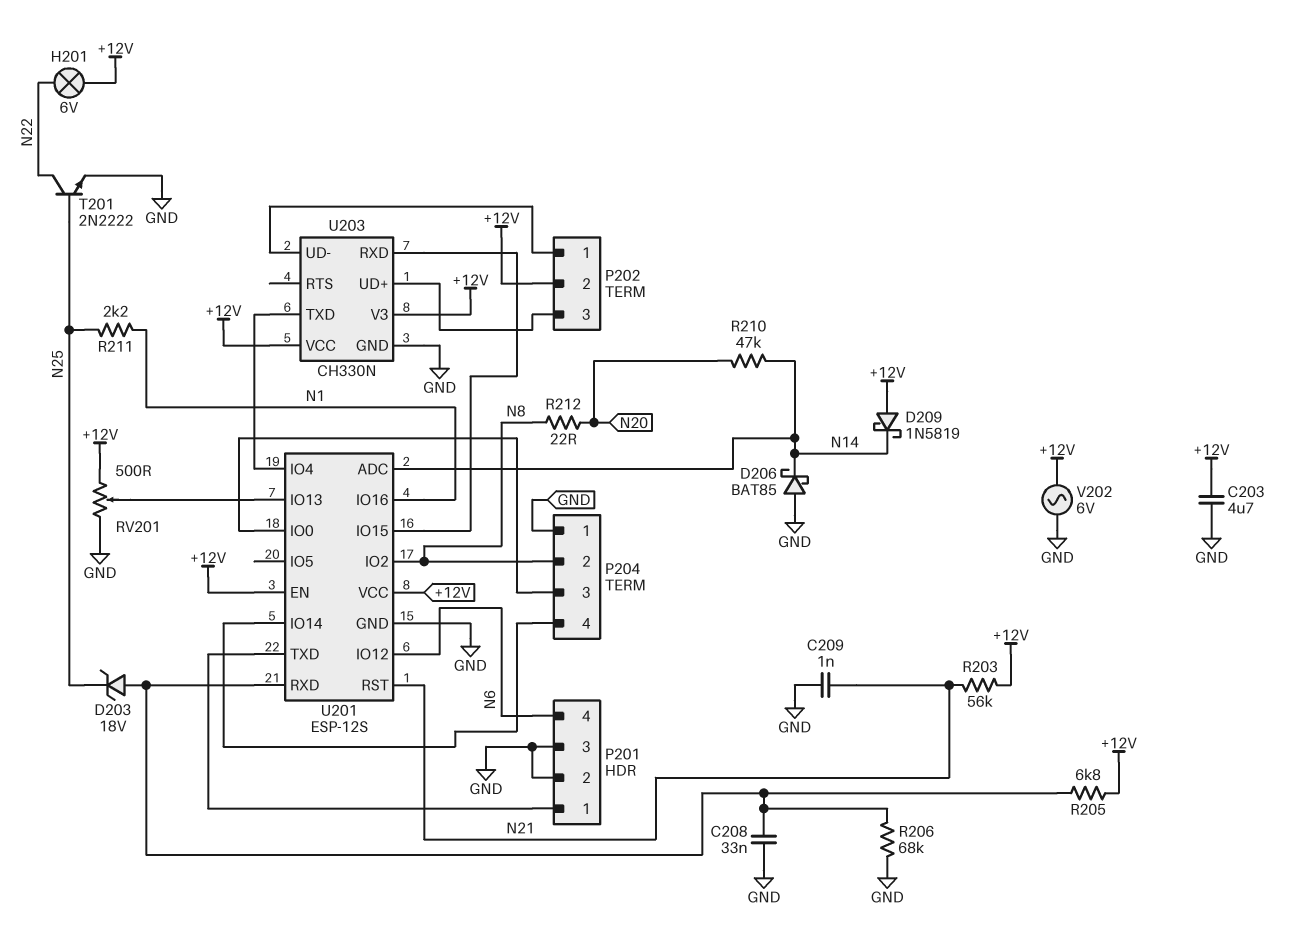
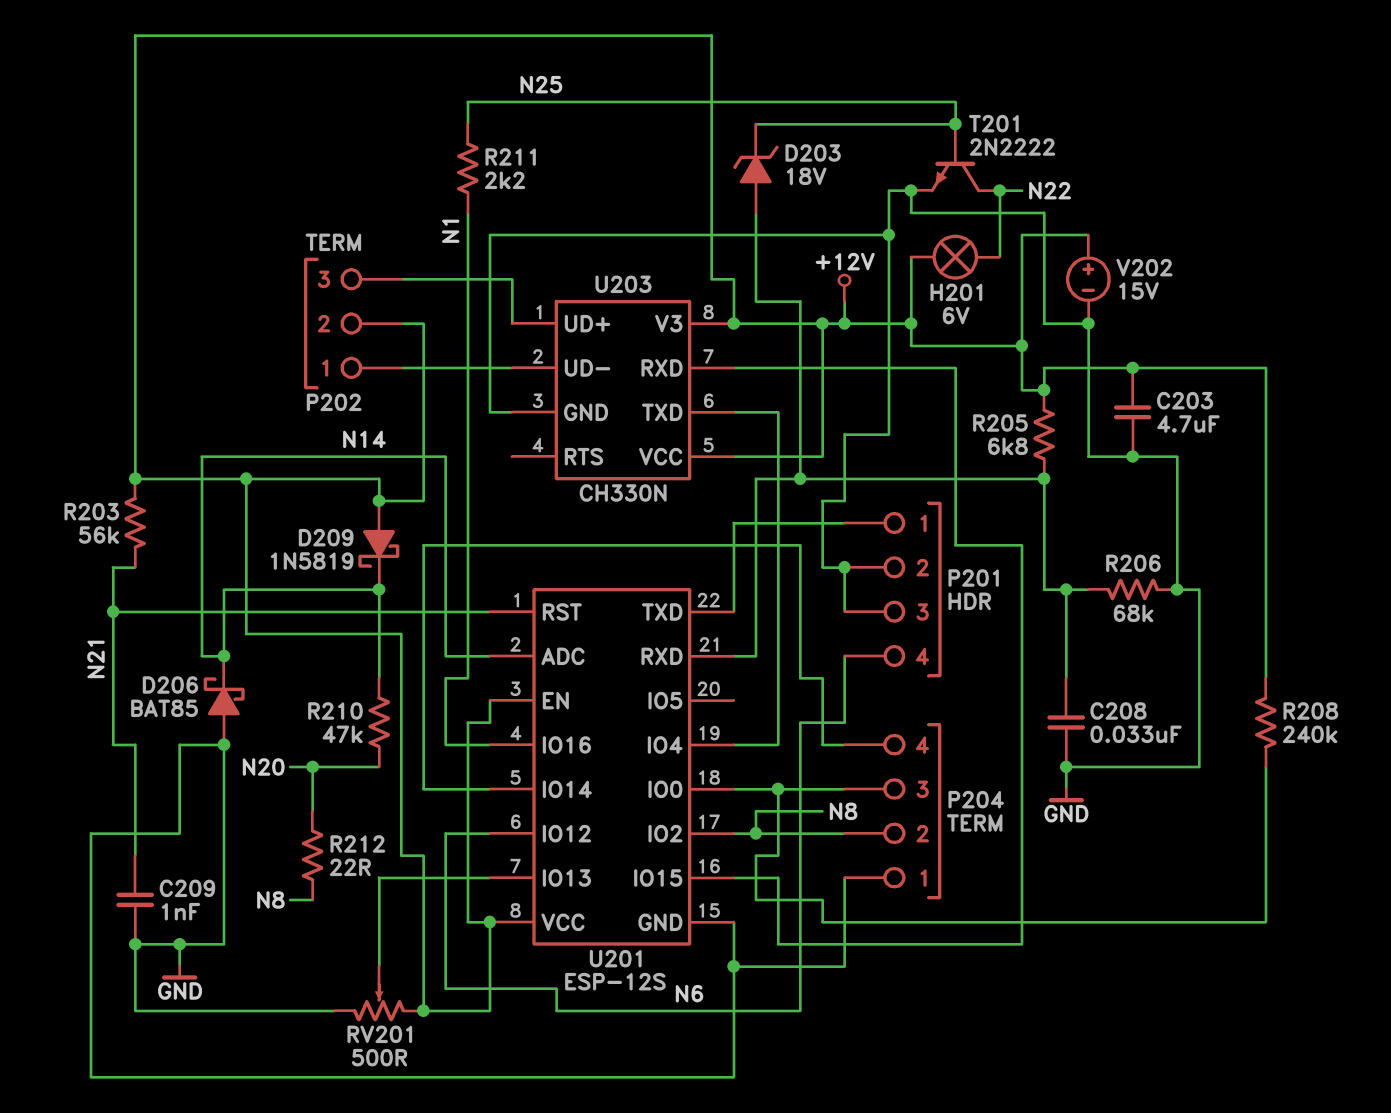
R208: none -> 240k (+12V, P204/3)
V202: AC 6V (+12V, GND) -> 15V (plus +12V, minus GND)

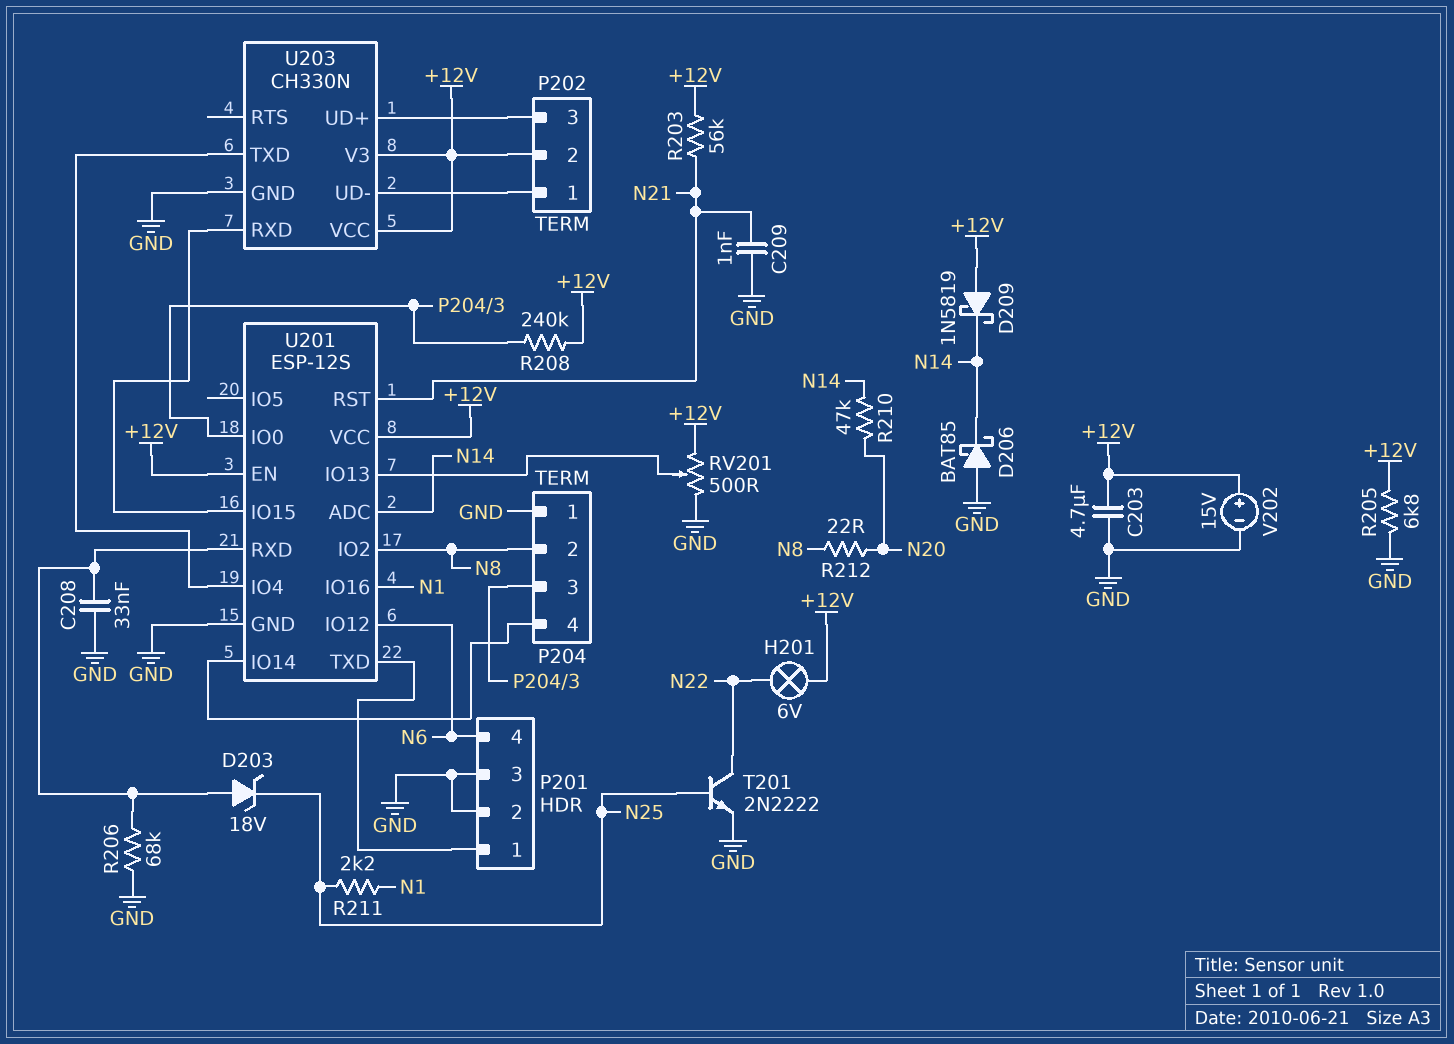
R205: 6.8k (+12V, U201/RXD) -> 6.8k (+12V, GND)

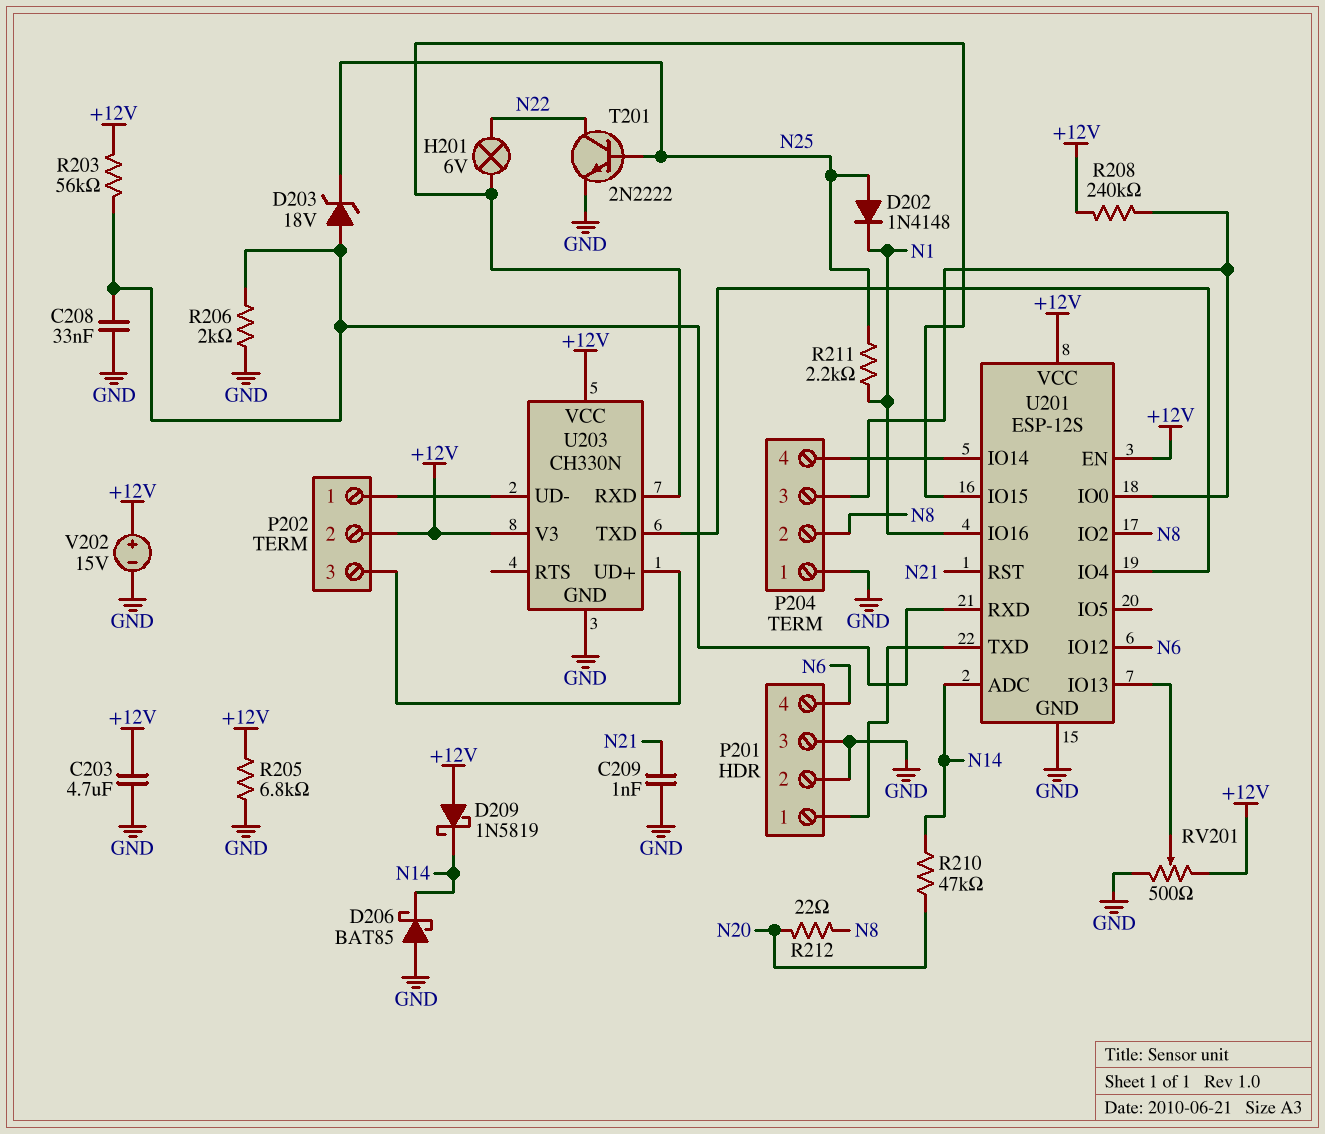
D202: none -> diode 1N4148 (A N25, K N1)
H201: lamp 6V (+12V, N22) -> lamp 6V (N22, U201/IO15)
R203: 56k (+12V, N21) -> 56k (+12V, U201/RXD)
R206: 68k (GND, U201/RXD) -> 2k (GND, U201/RXD)

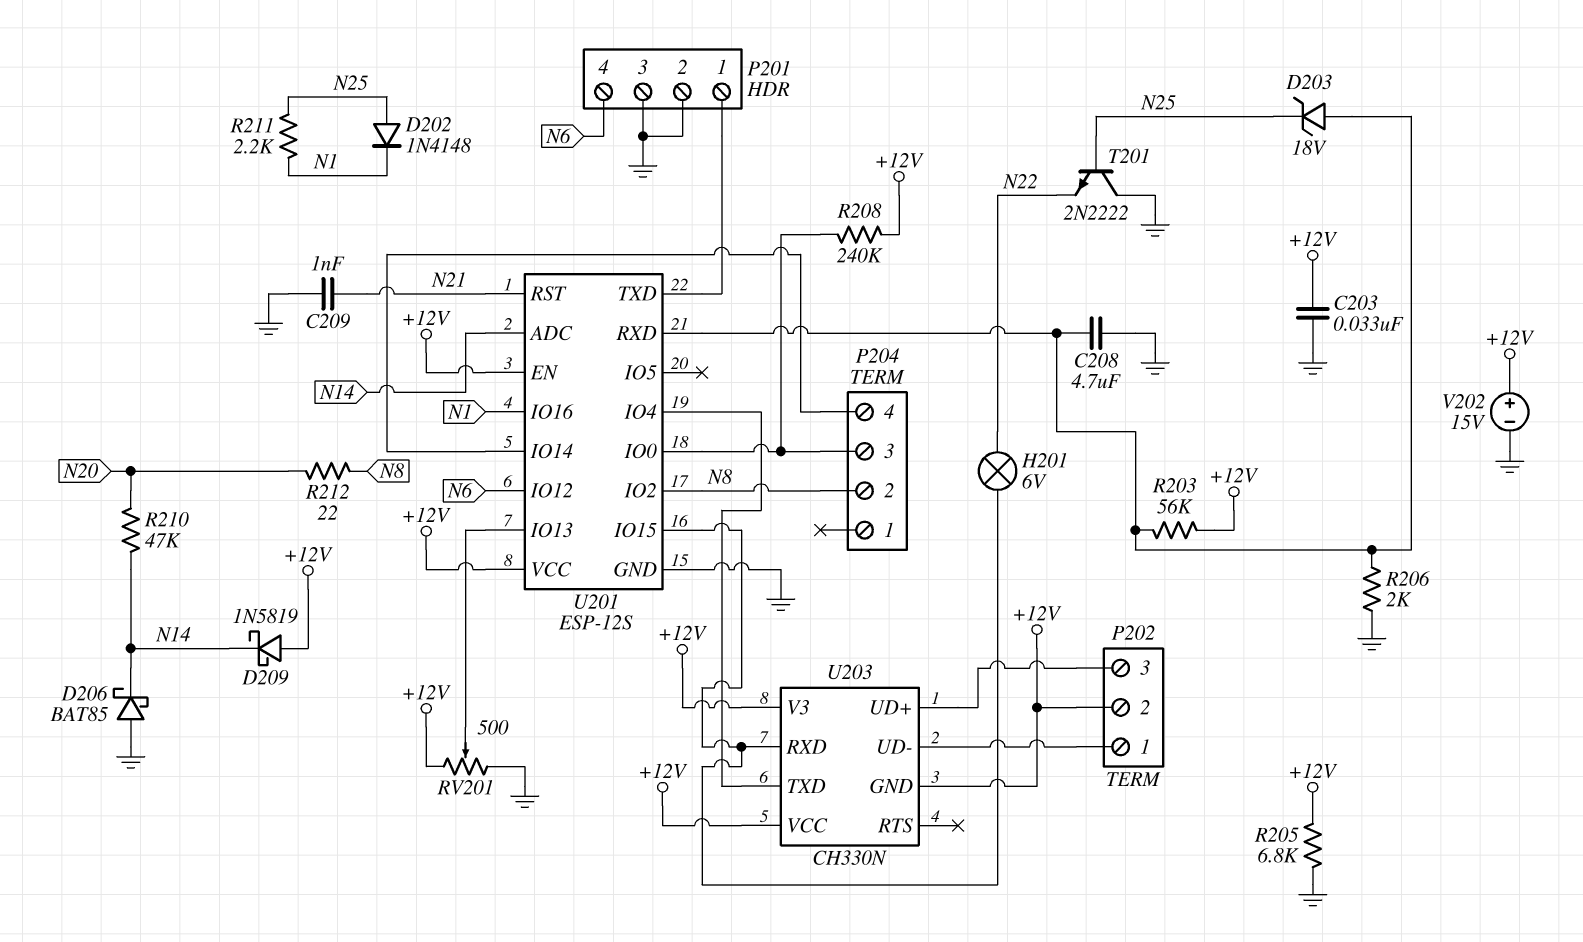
C203: 4.7uF (+12V, GND) -> 33nF (+12V, GND)
C208: 33nF (GND, U201/RXD) -> 4.7uF (GND, U201/RXD)
P204 pin 1: GND -> none
T201: NPN 2N2222 (B N25, C N22, E GND) -> NPN 2N2222 (B N25, C GND, E N22)
U203 pin GND: GND -> +12V

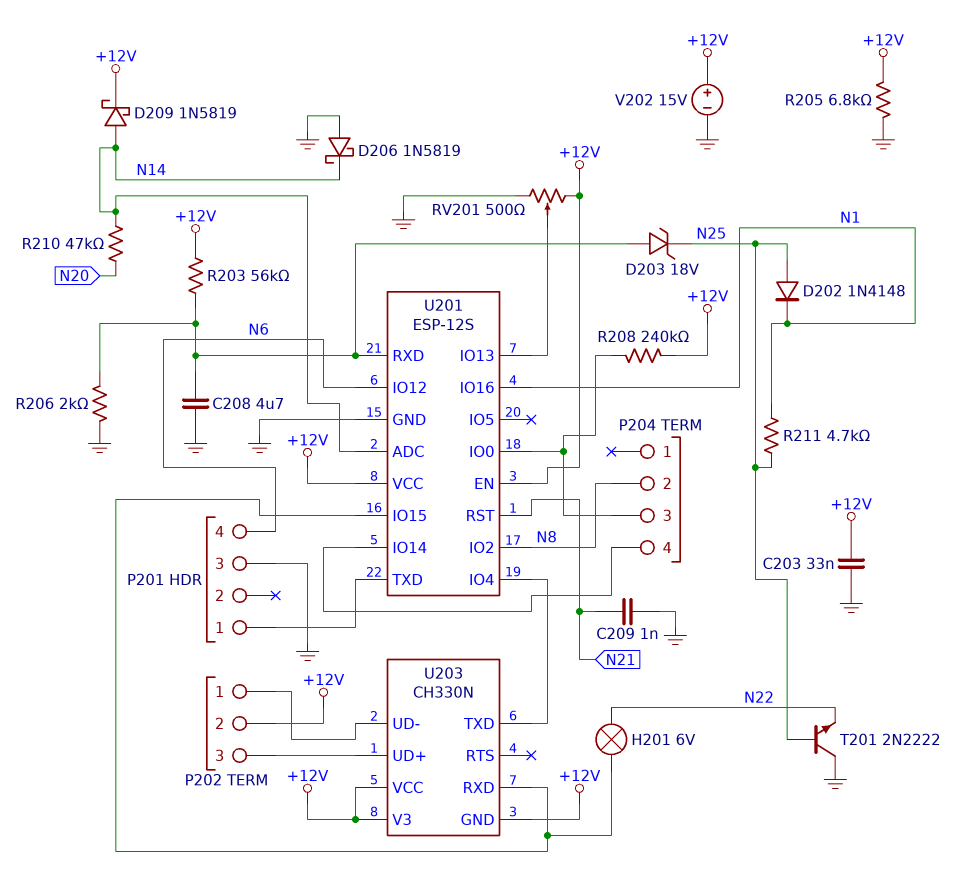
D206: schottky BAT85 (A GND, K N14) -> schottky 1N5819 (A GND, K N14)
D209: schottky 1N5819 (A +12V, K N14) -> schottky 1N5819 (A N14, K +12V)
P201 pin 2: GND -> none
R211: 2.2k (N1, N25) -> 4.7k (N1, N25)
R212: 22 (N8, N20) -> none

